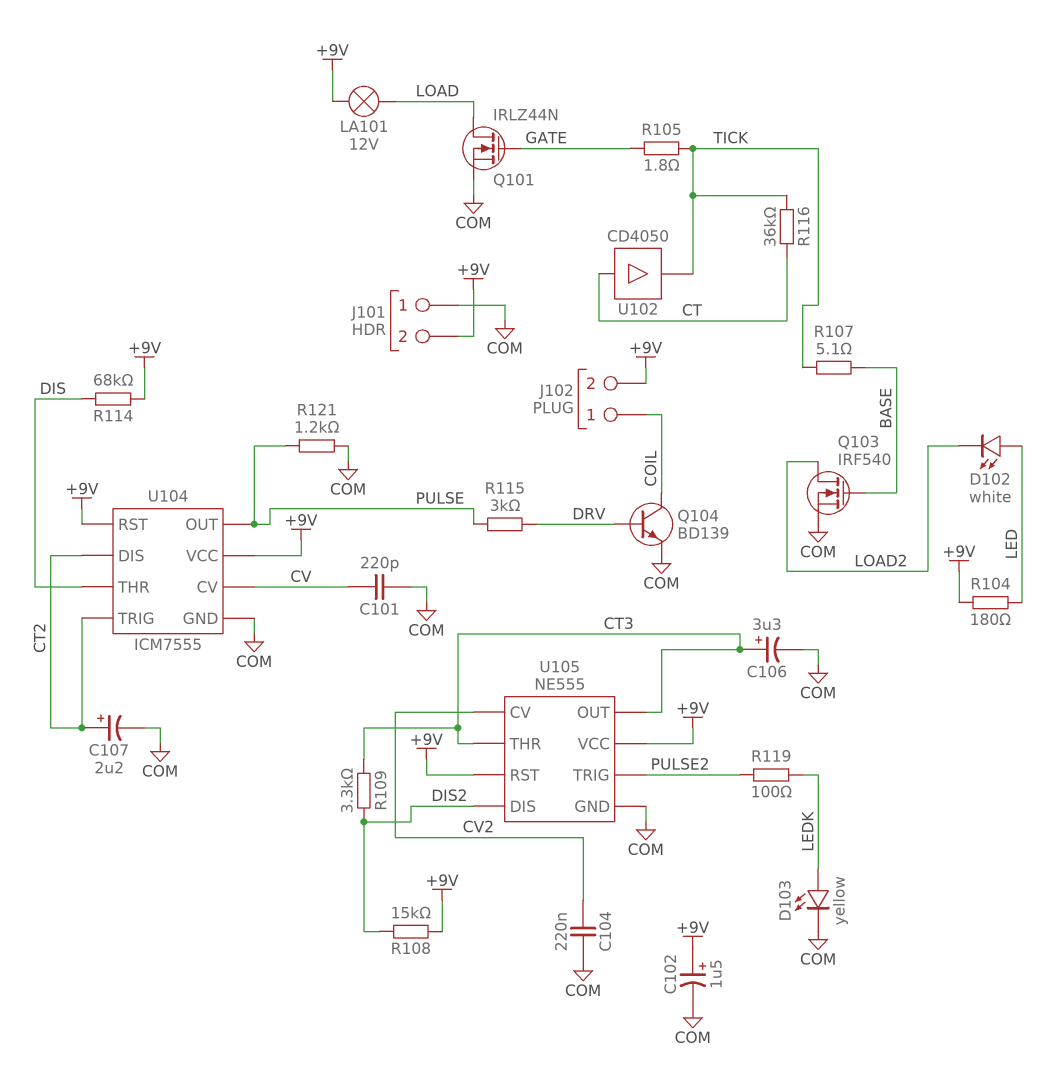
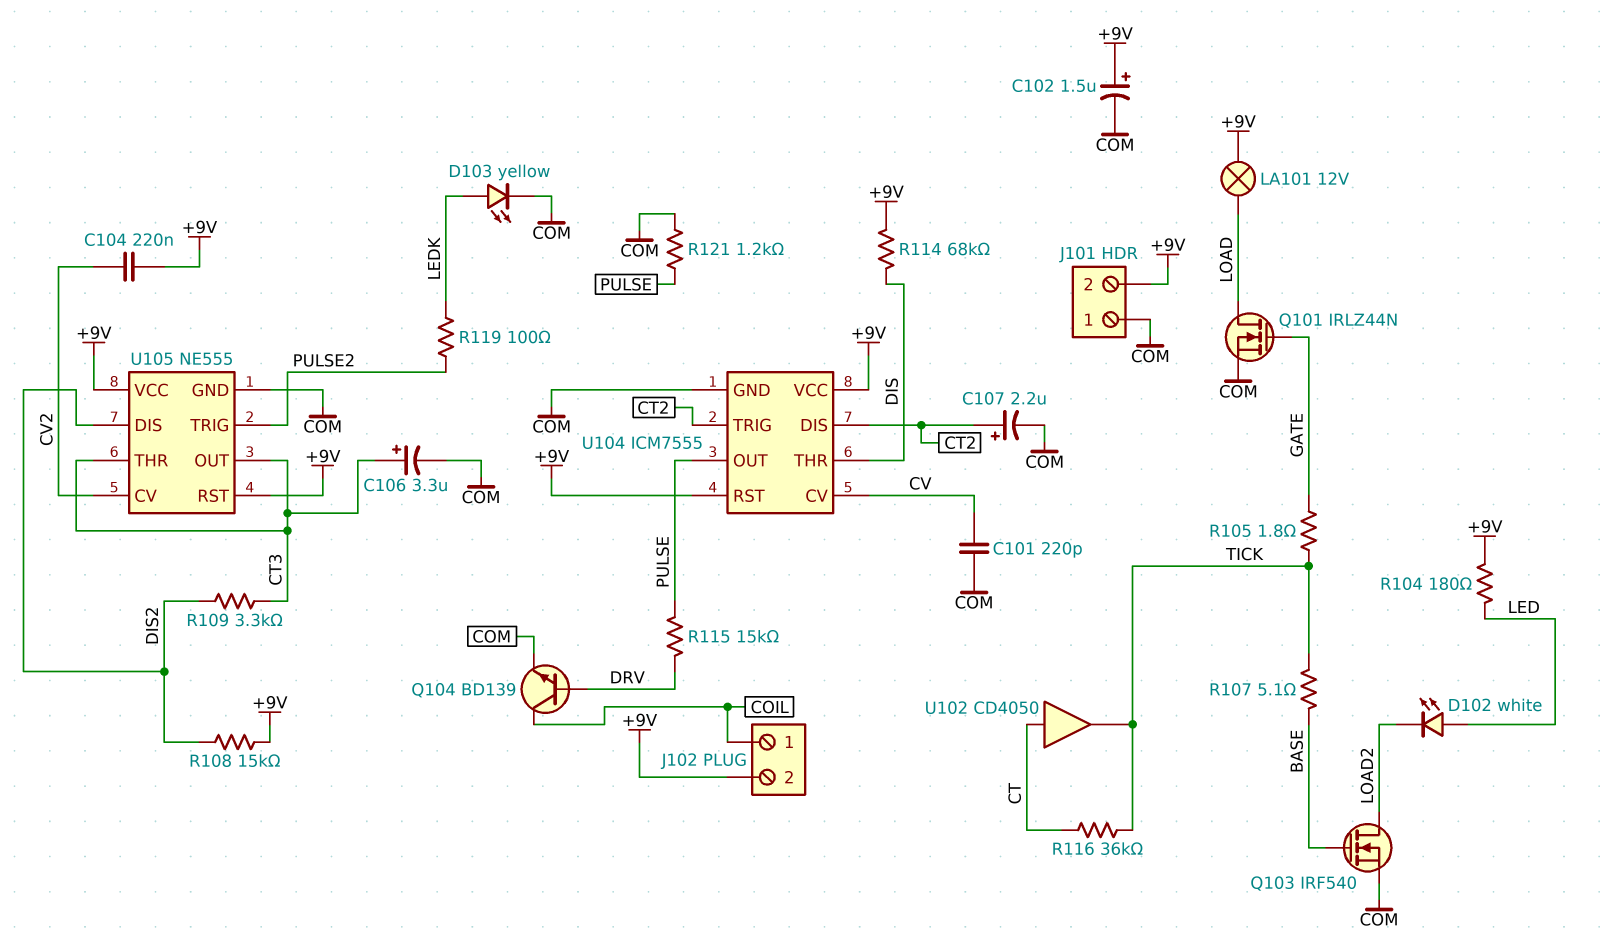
C104: 220nF (COM, CV2) -> 220nF (+9V, CV2)
R115: 3k (DRV, PULSE) -> 15k (DRV, PULSE)

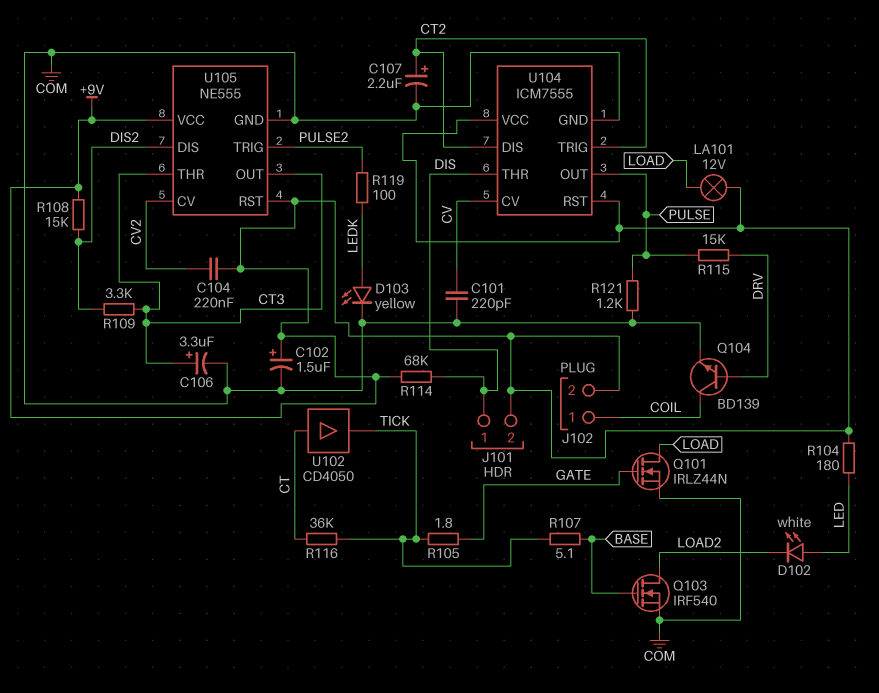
J101 pin 1: COM -> DIS

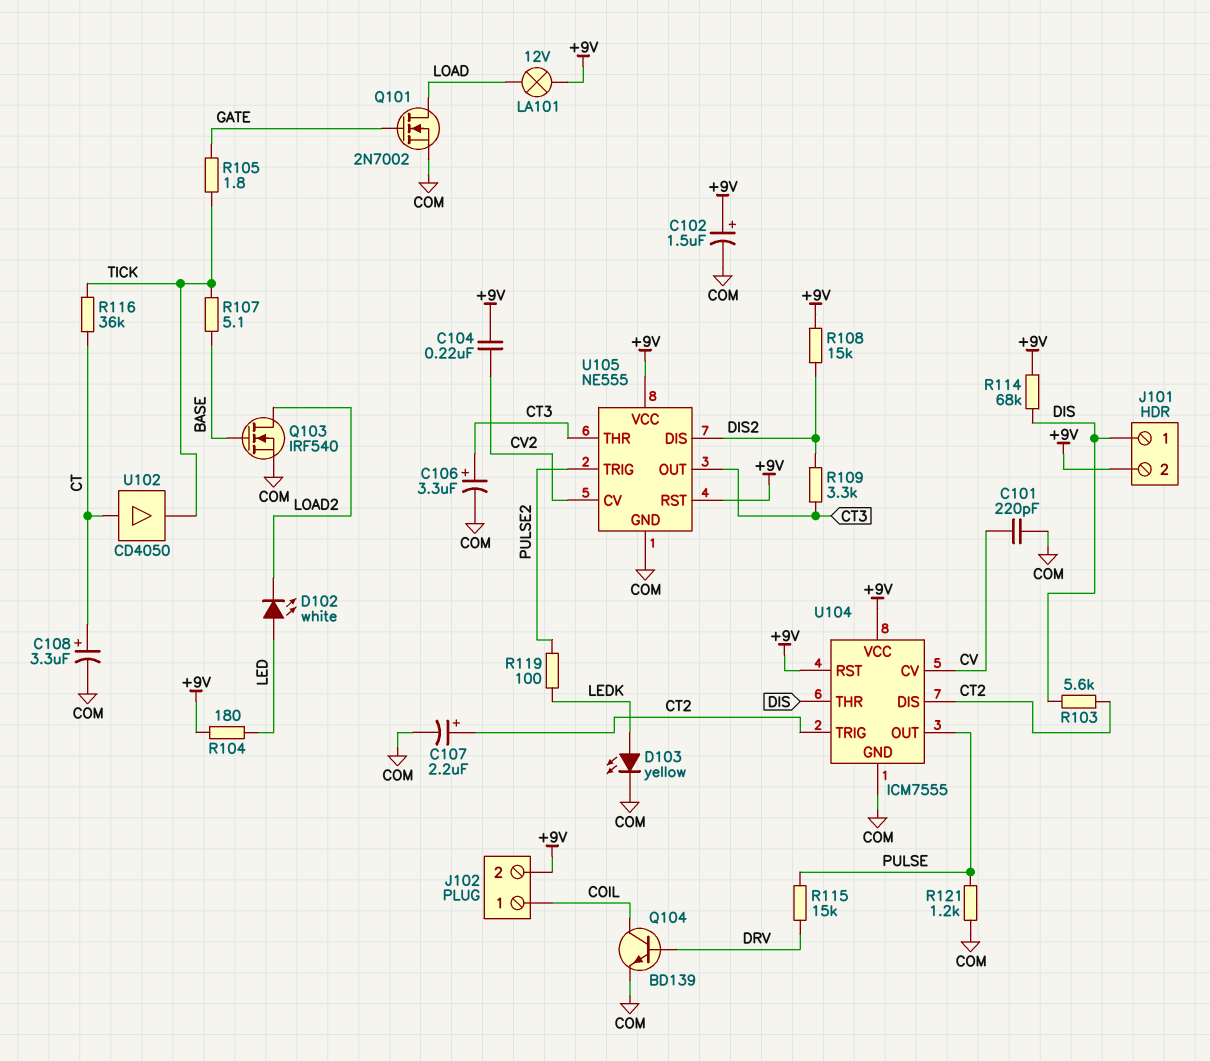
C108: none -> 3.3uF (plus CT, minus COM)
Q101: NMOS IRLZ44N (G GATE, D LOAD, S COM) -> NMOS 2N7002 (G GATE, D LOAD, S COM)
R103: none -> 5.6k (CT2, DIS)

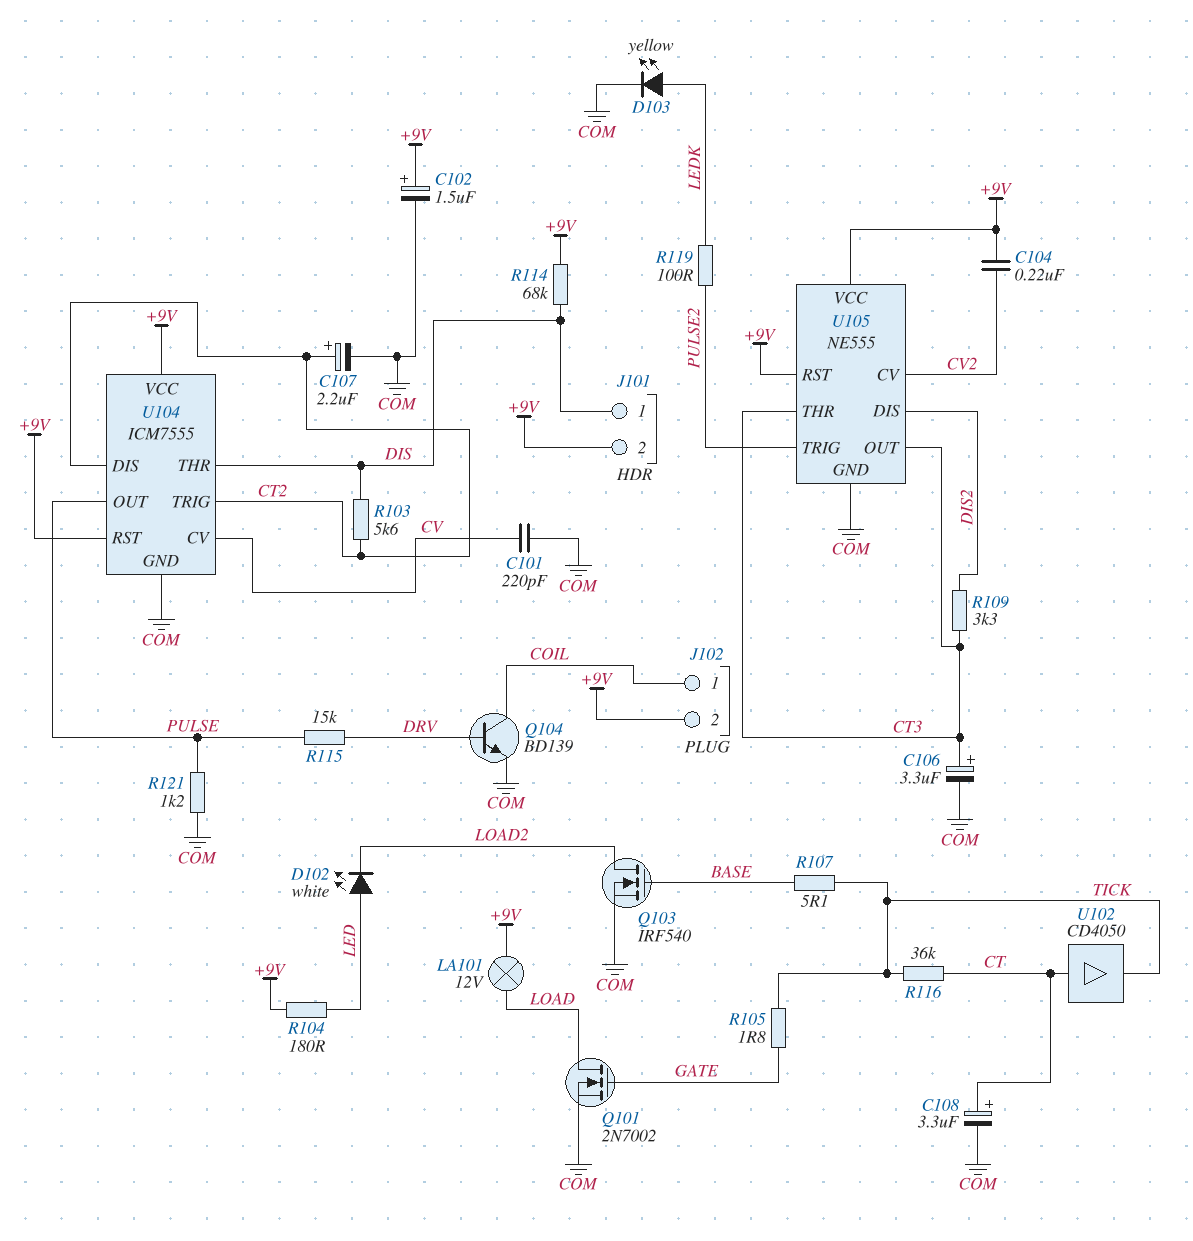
R108: 15k (+9V, DIS2) -> none

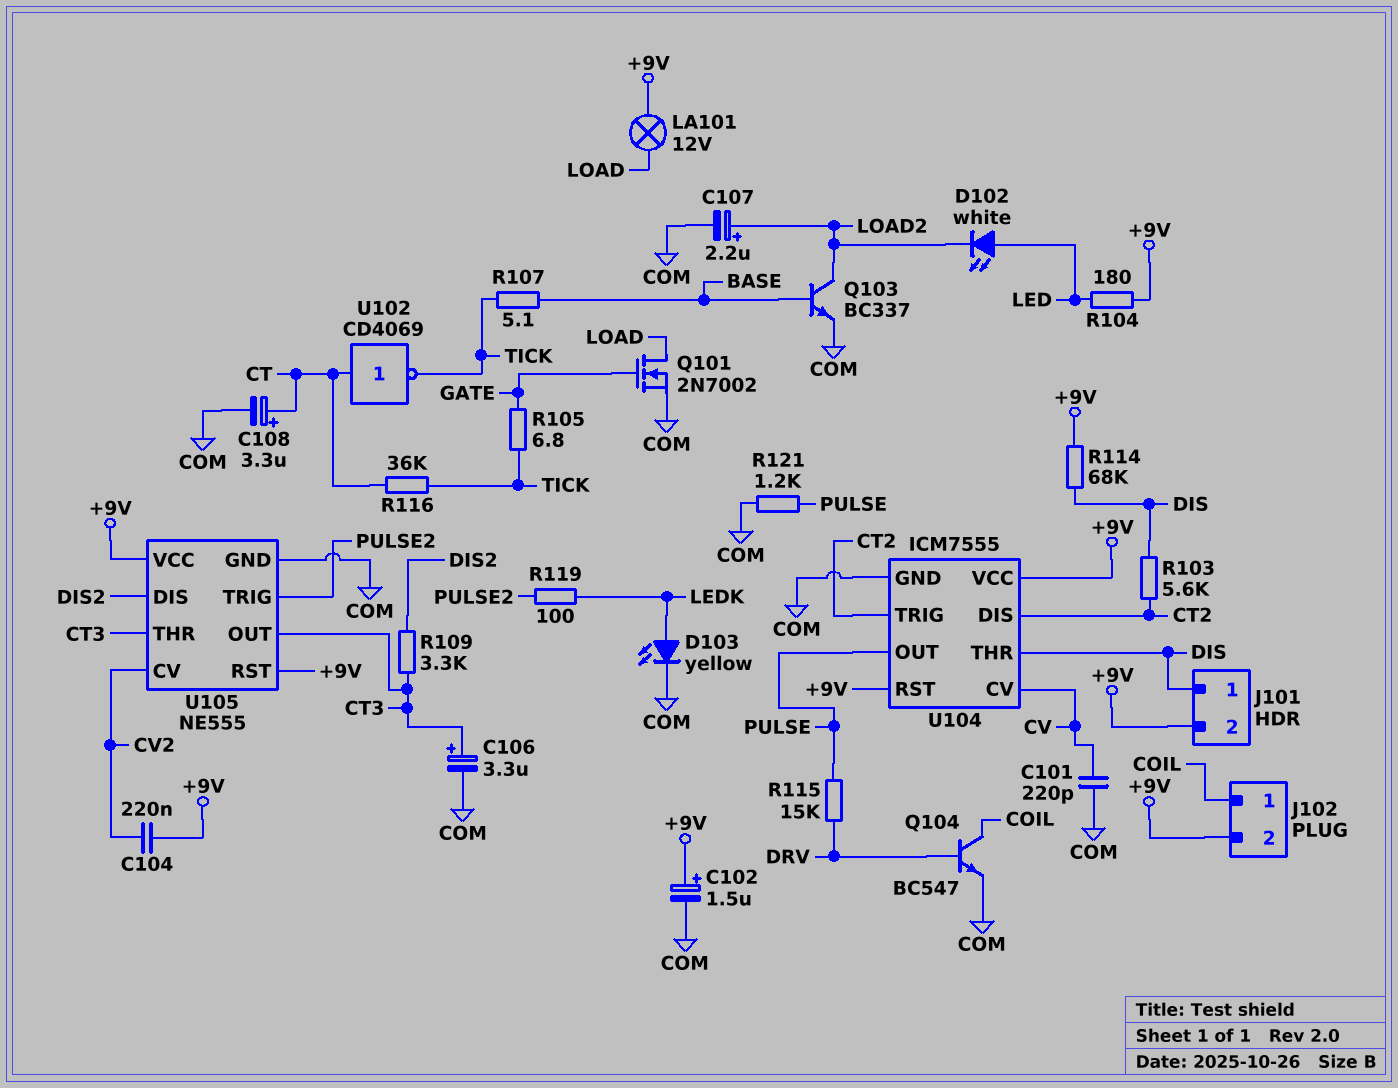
C107: 2.2uF (plus CT2, minus COM) -> 2.2uF (plus LOAD2, minus COM)
Q103: NMOS IRF540 (G BASE, D LOAD2, S COM) -> NPN BC337 (B BASE, C LOAD2, E COM)
Q104: NPN BD139 (B DRV, C COIL, E COM) -> NPN BC547 (B DRV, C COIL, E COM)
R105: 1.8 (GATE, TICK) -> 6.8 (GATE, TICK)
U102: buffer CD4050 (in CT, out TICK) -> NOT CD4069 (in CT, out TICK)

